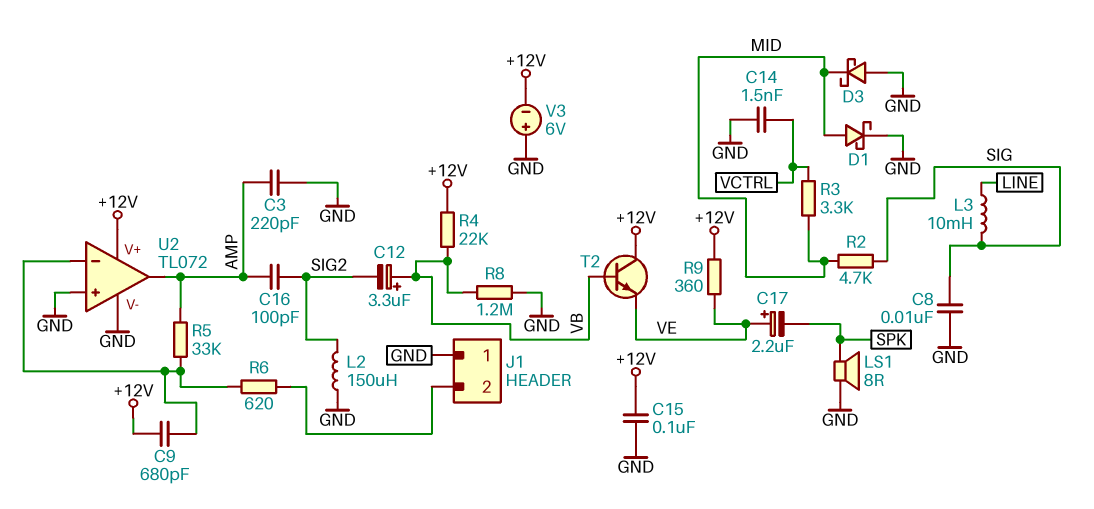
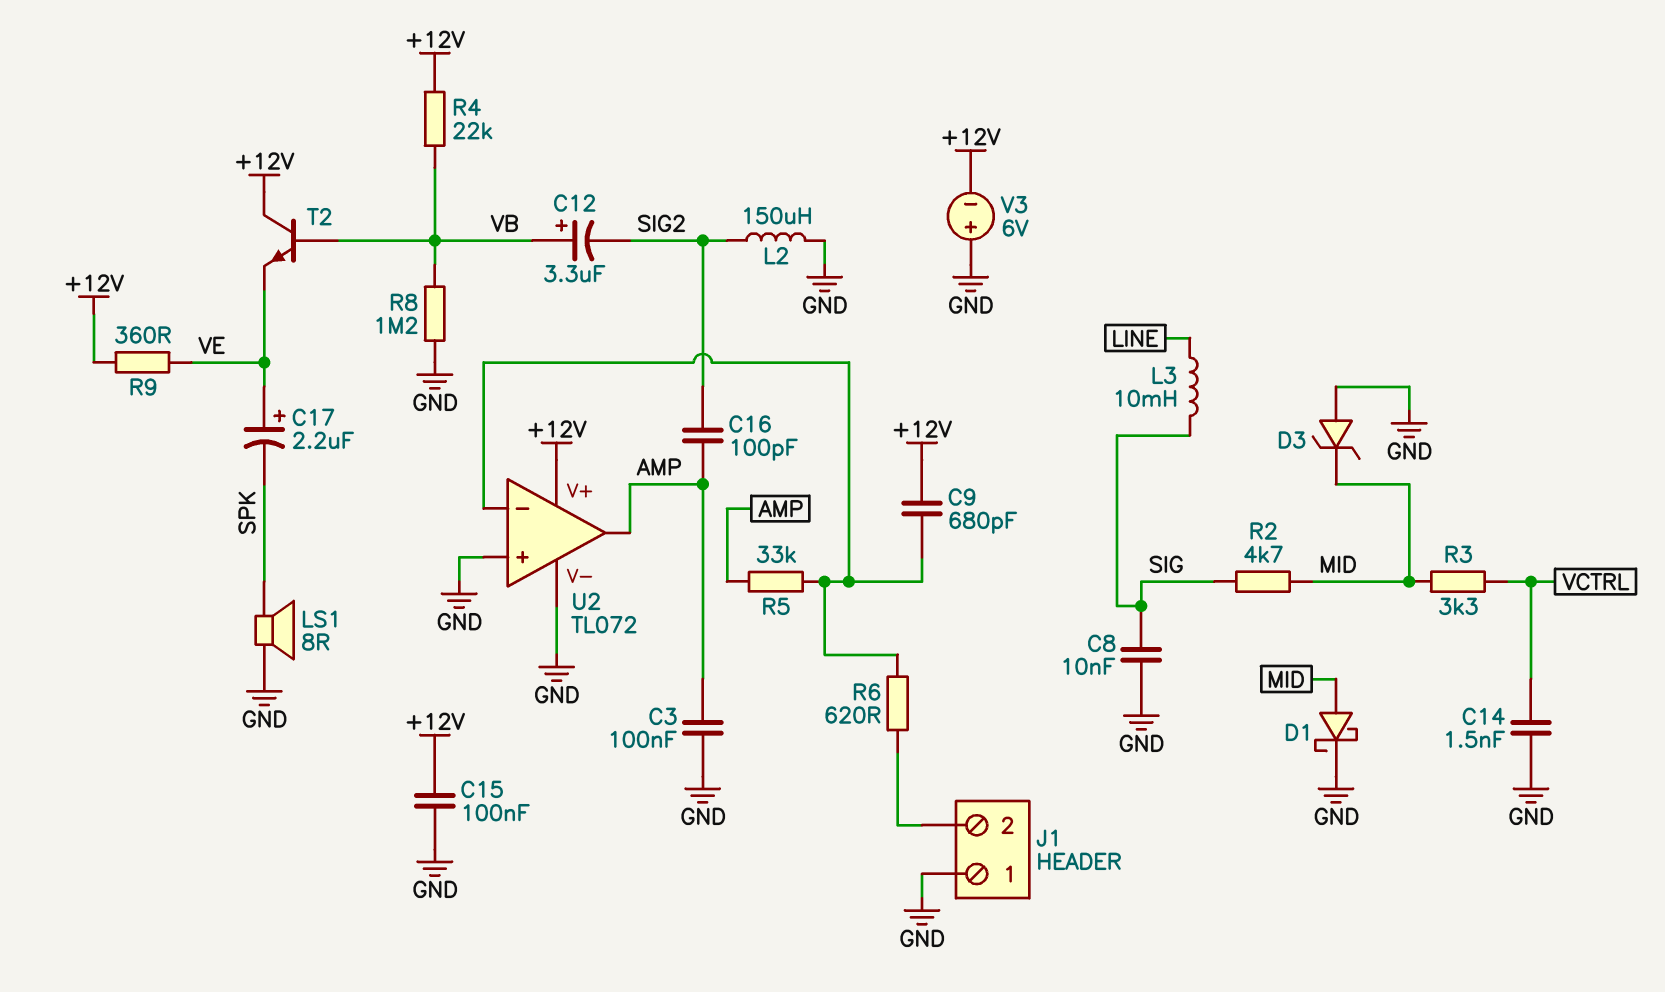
C3: 220pF (AMP, GND) -> 100nF (AMP, GND)
D3: schottky (A GND, K MID) -> zener (A GND, K MID)

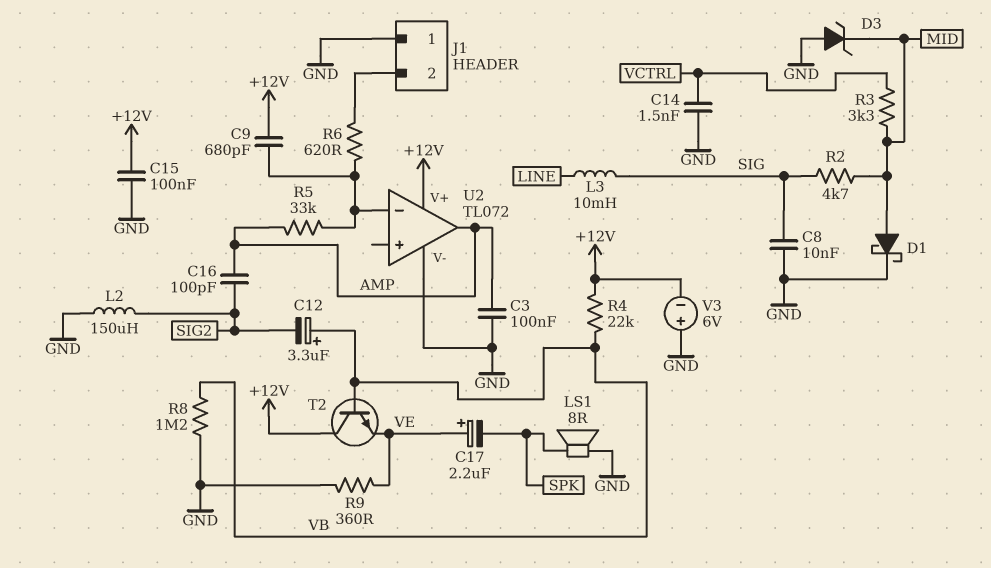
R9: 360 (+12V, VE) -> 360 (GND, VE)
U2 pin in+: GND -> none

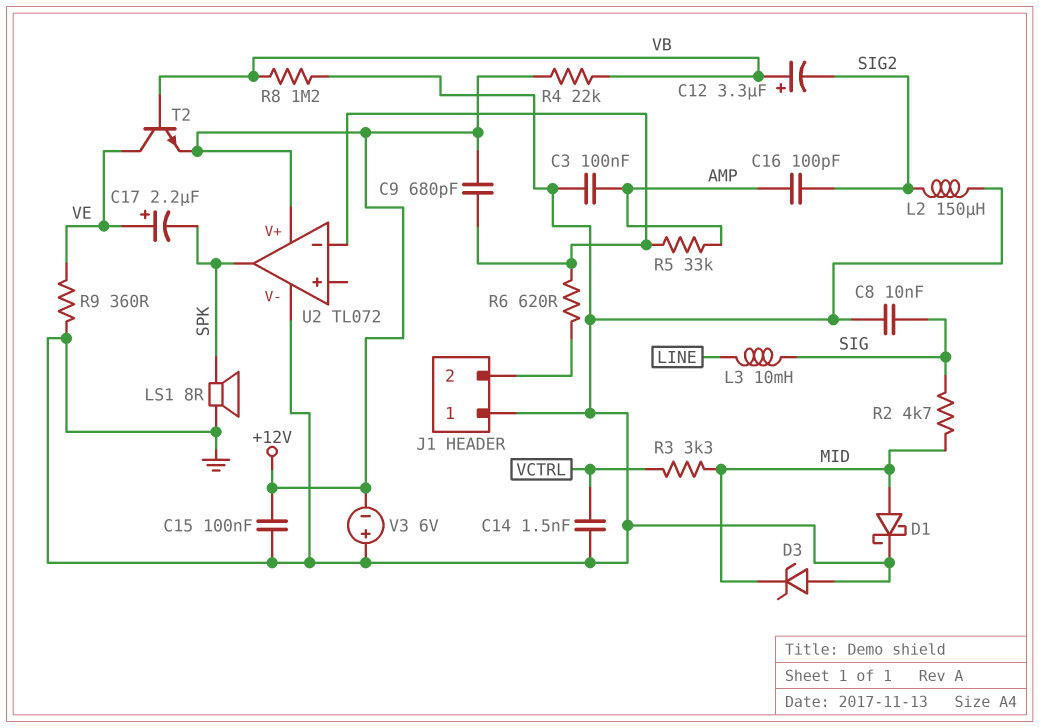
T2: NPN (B VB, C +12V, E VE) -> NPN (B VB, C VE, E +12V)
U2 pin out: AMP -> SPK

